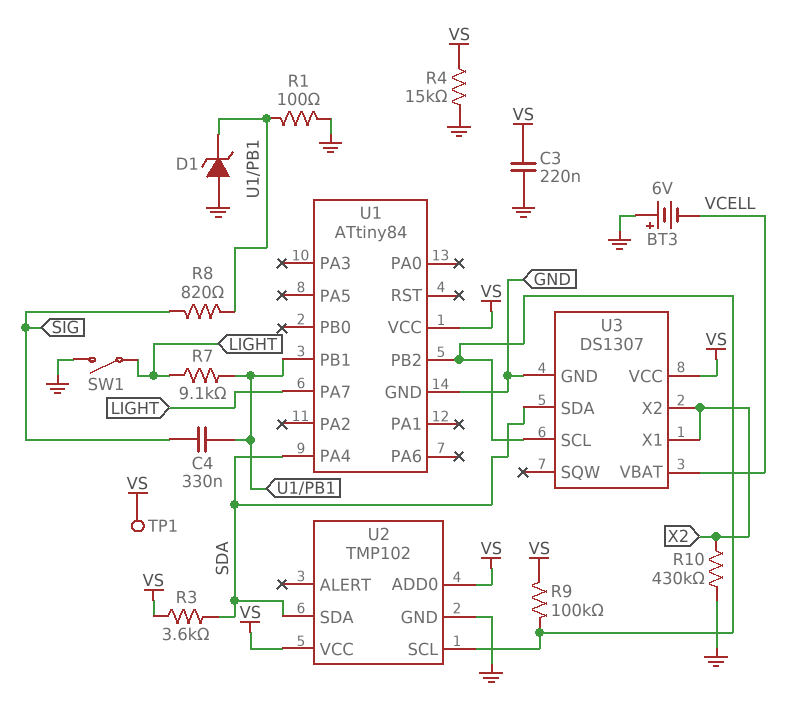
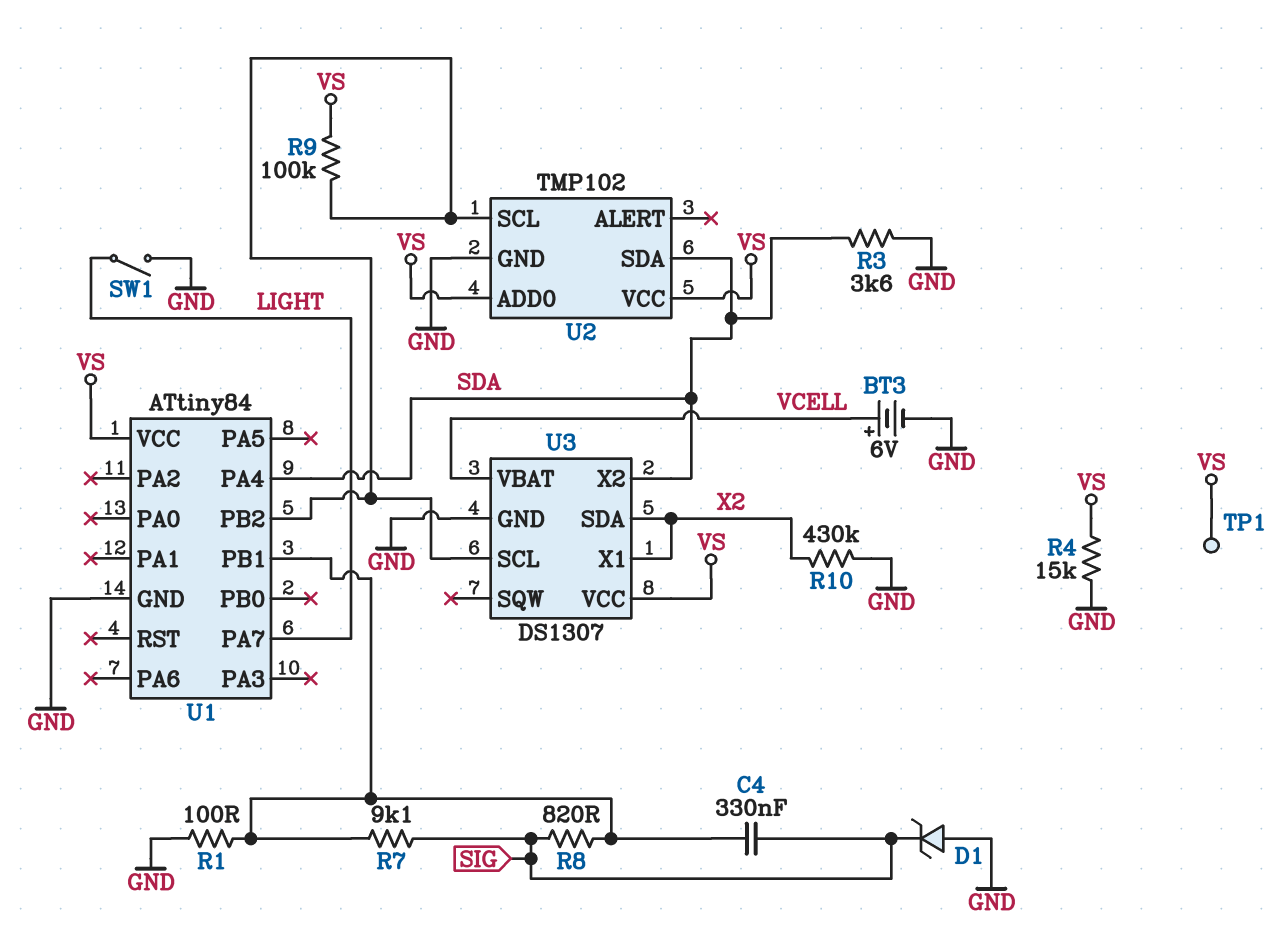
BT3: 6V (plus GND, minus VCELL) -> 6V (plus VCELL, minus GND)
C3: 220nF (GND, VS) -> none
D1: zener (A GND, K U1/PB1) -> zener (A GND, K SIG)
R3: 3.6k (SDA, VS) -> 3.6k (GND, SDA)
R7: 9.1k (LIGHT, U1/PB1) -> 9.1k (SIG, U1/PB1)
U3 pin SDA: SDA -> X2
U3 pin X2: X2 -> SDA

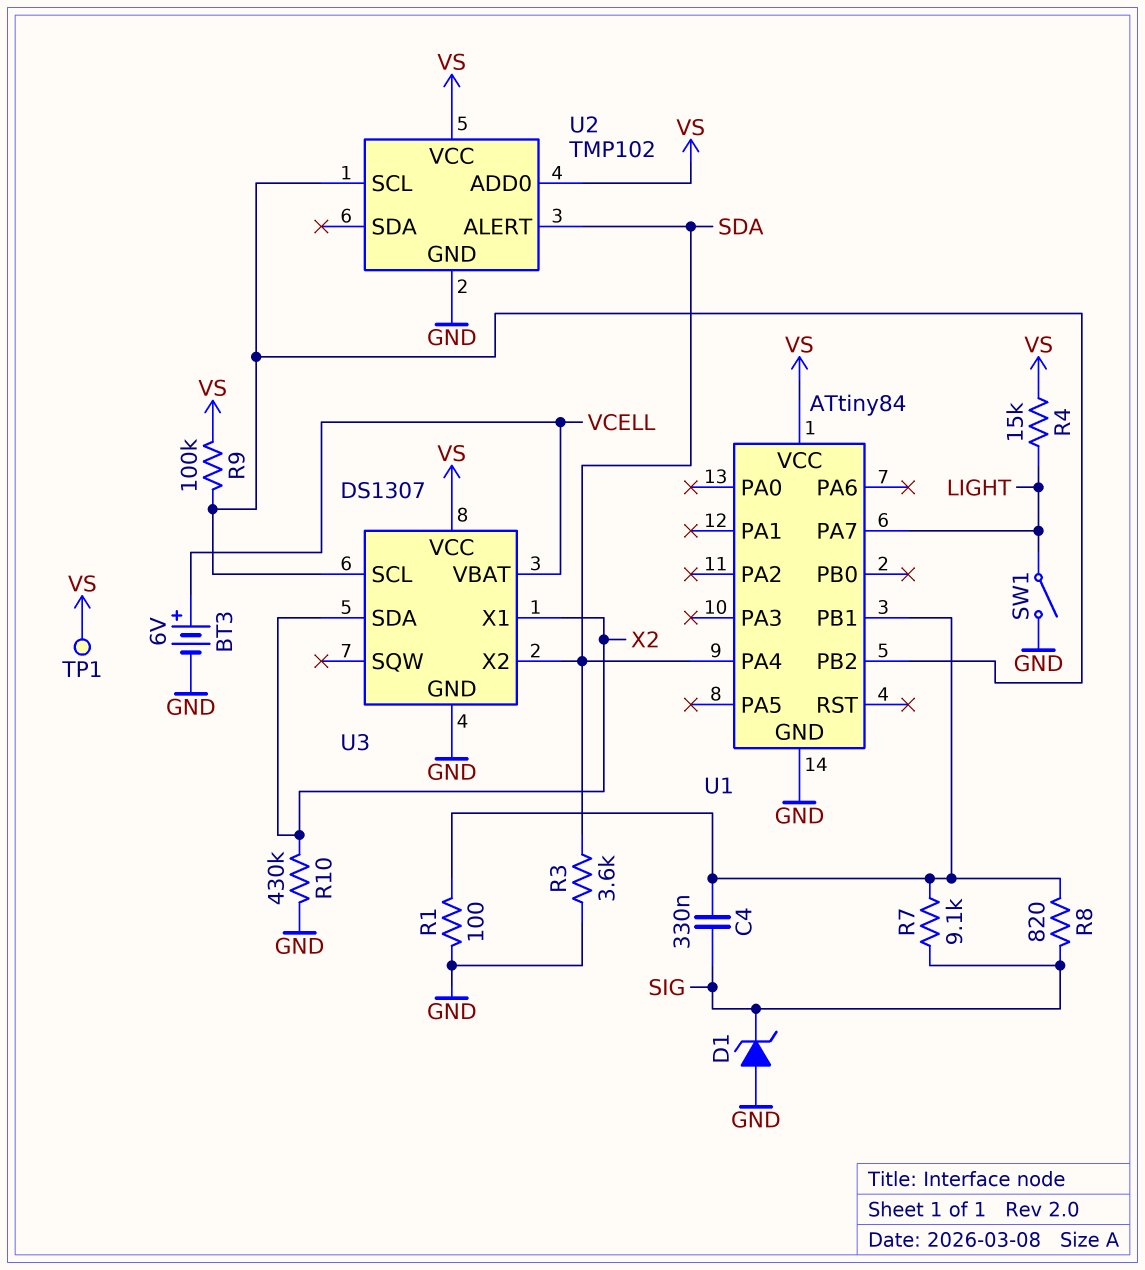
R4: 15k (GND, VS) -> 15k (LIGHT, VS)
U2 pin ALERT: none -> SDA
U2 pin SDA: SDA -> none

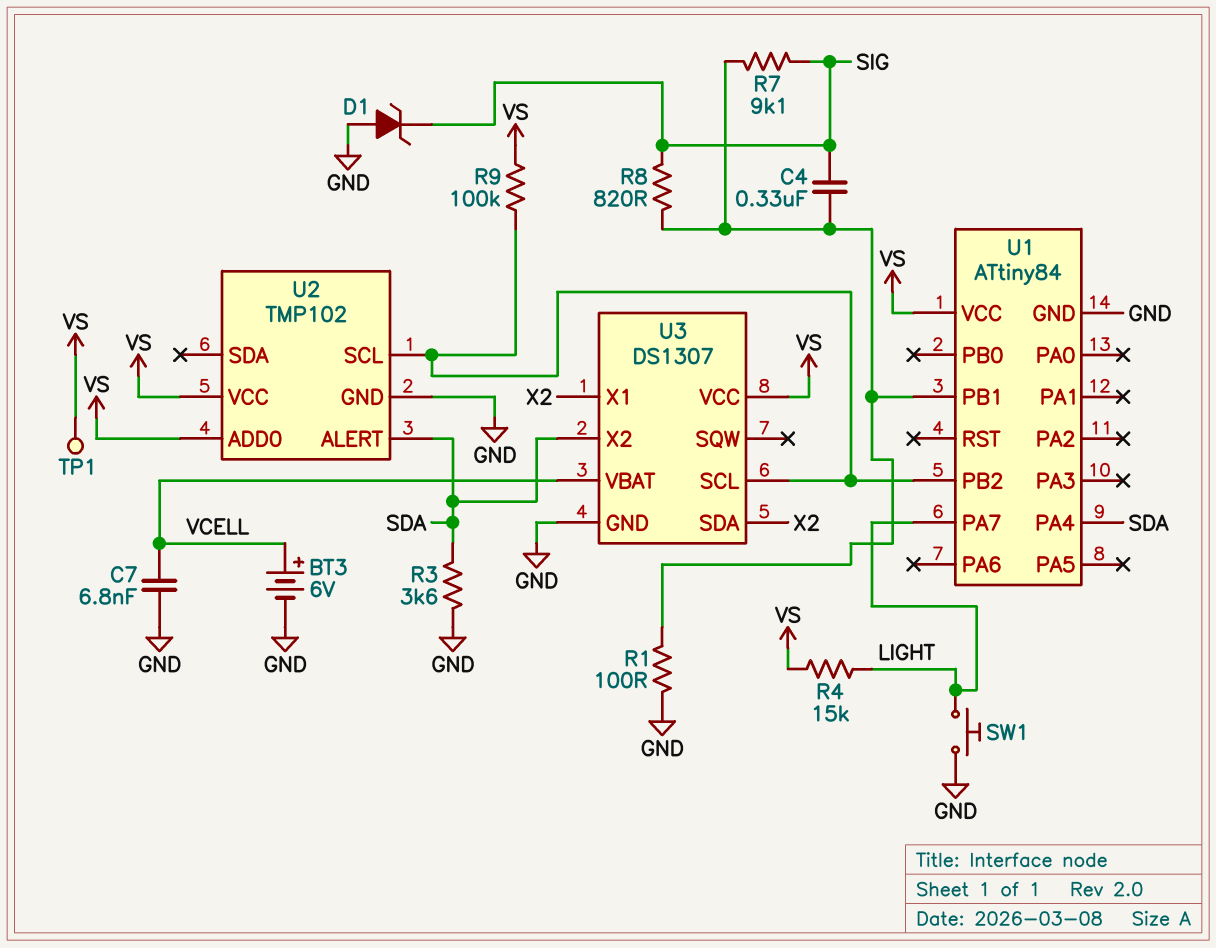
C7: none -> 6.8nF (GND, VCELL)
R10: 430k (GND, X2) -> none
SW1: switch (GND, LIGHT) -> button (GND, LIGHT)

